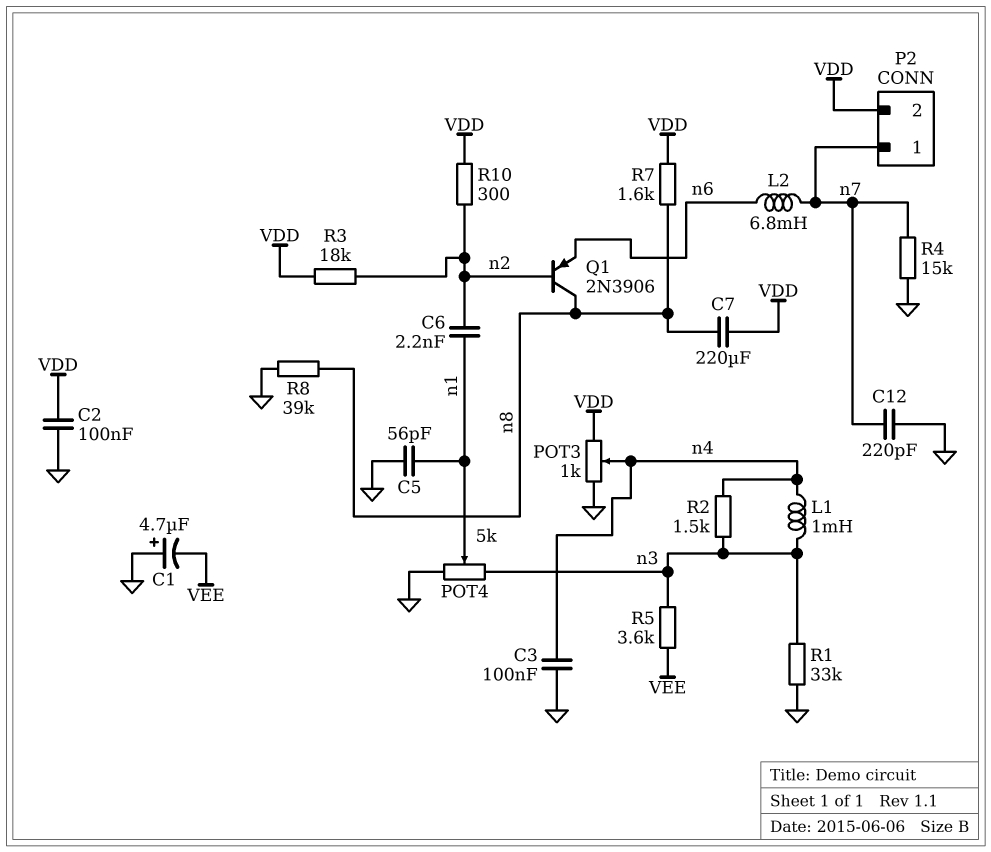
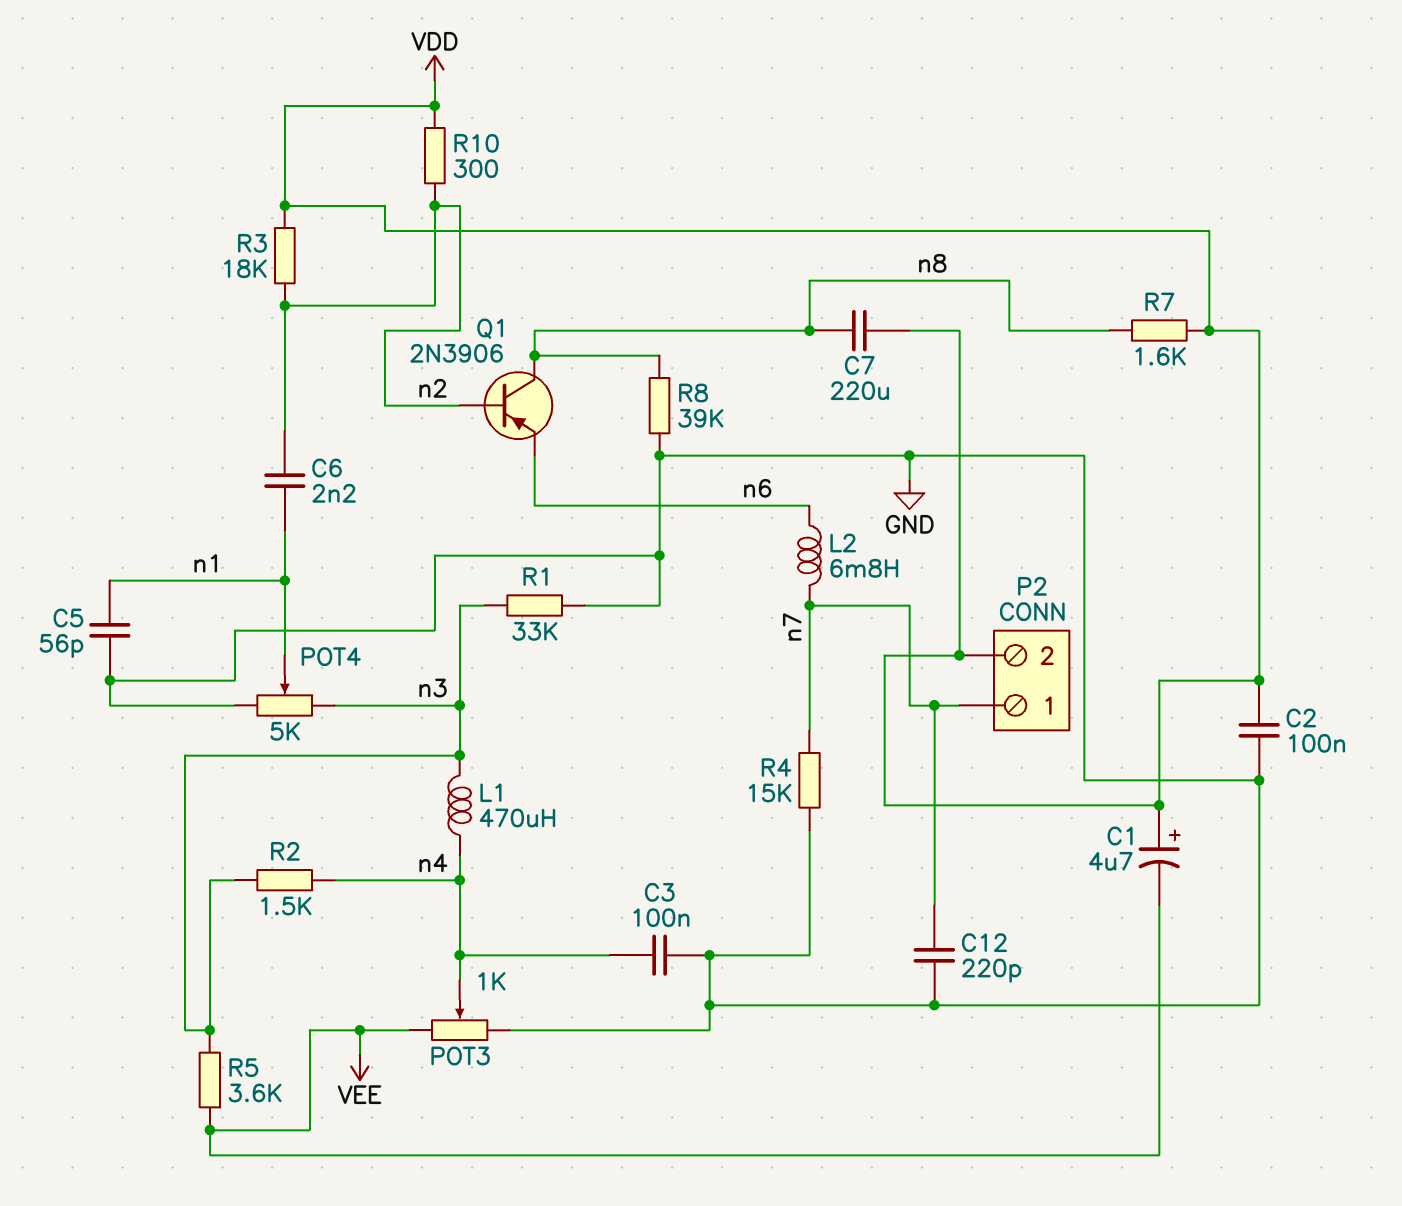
C1: 4.7uF (plus GND, minus VEE) -> 4.7uF (plus VDD, minus VEE)
L1: 1mH (n3, n4) -> 470uH (n3, n4)
POT3: 1k (GND, VDD, wiper n4) -> 1k (GND, VEE, wiper n4)

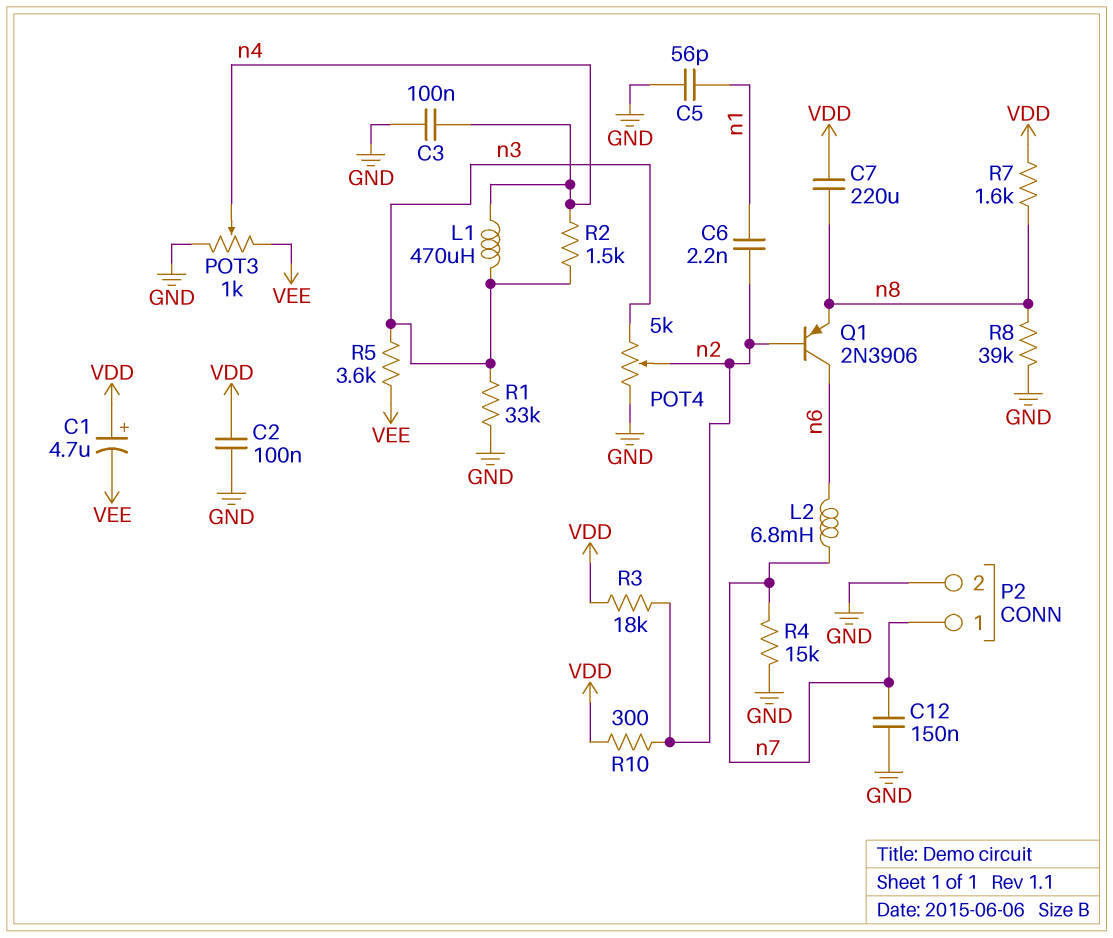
C12: 220pF (GND, n7) -> 150nF (GND, n7)
P2 pin 2: VDD -> GND
POT4: 5k (GND, n3, wiper n1) -> 5k (GND, n3, wiper n2)
Q1: PNP 2N3906 (B n2, C n8, E n6) -> PNP 2N3906 (B n2, C n6, E n8)

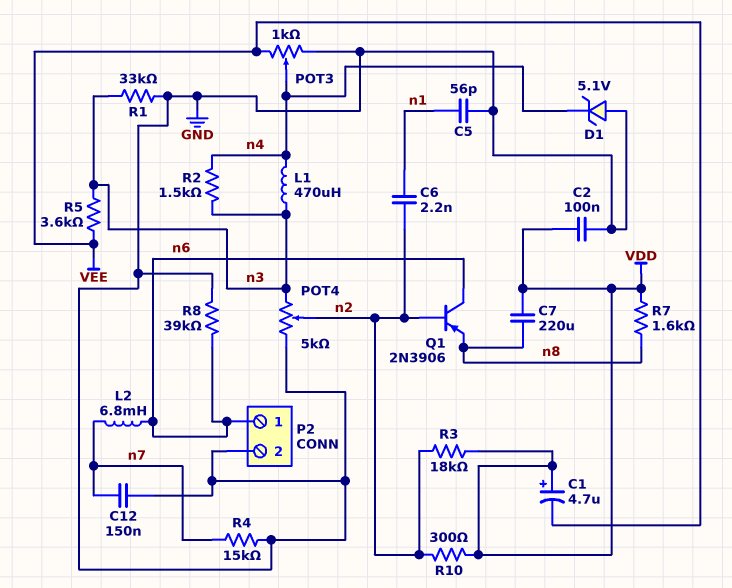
C3: 100nF (GND, n4) -> none
D1: none -> zener 5.1V (A GND, K n4)
P2 pin 1: n7 -> n6
R8: 39k (GND, n8) -> 39k (GND, n6)

